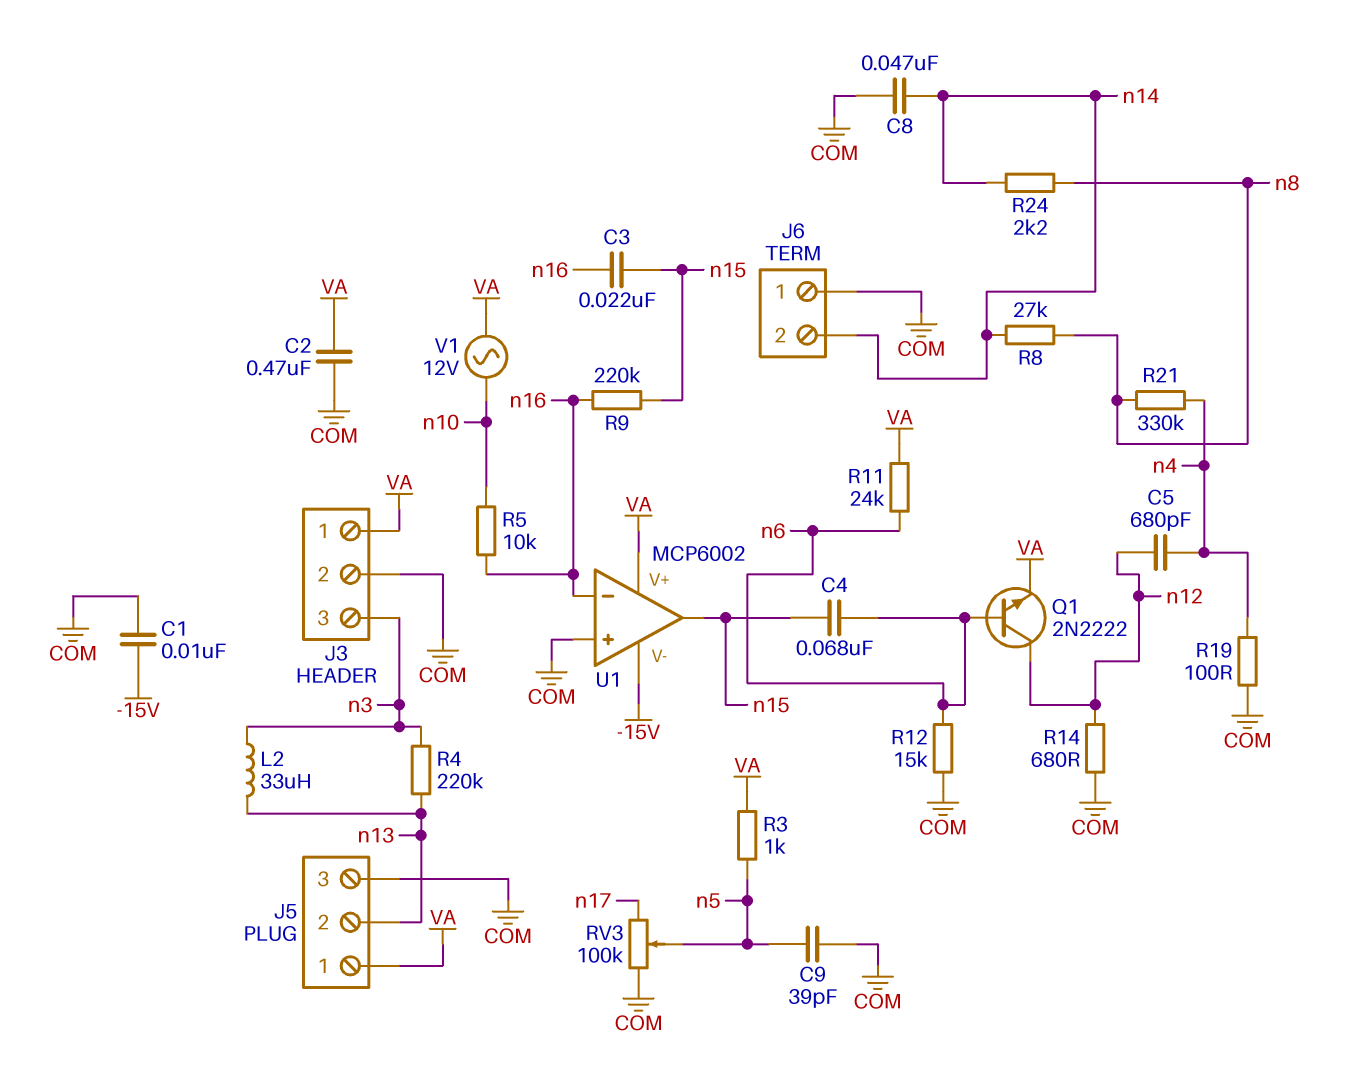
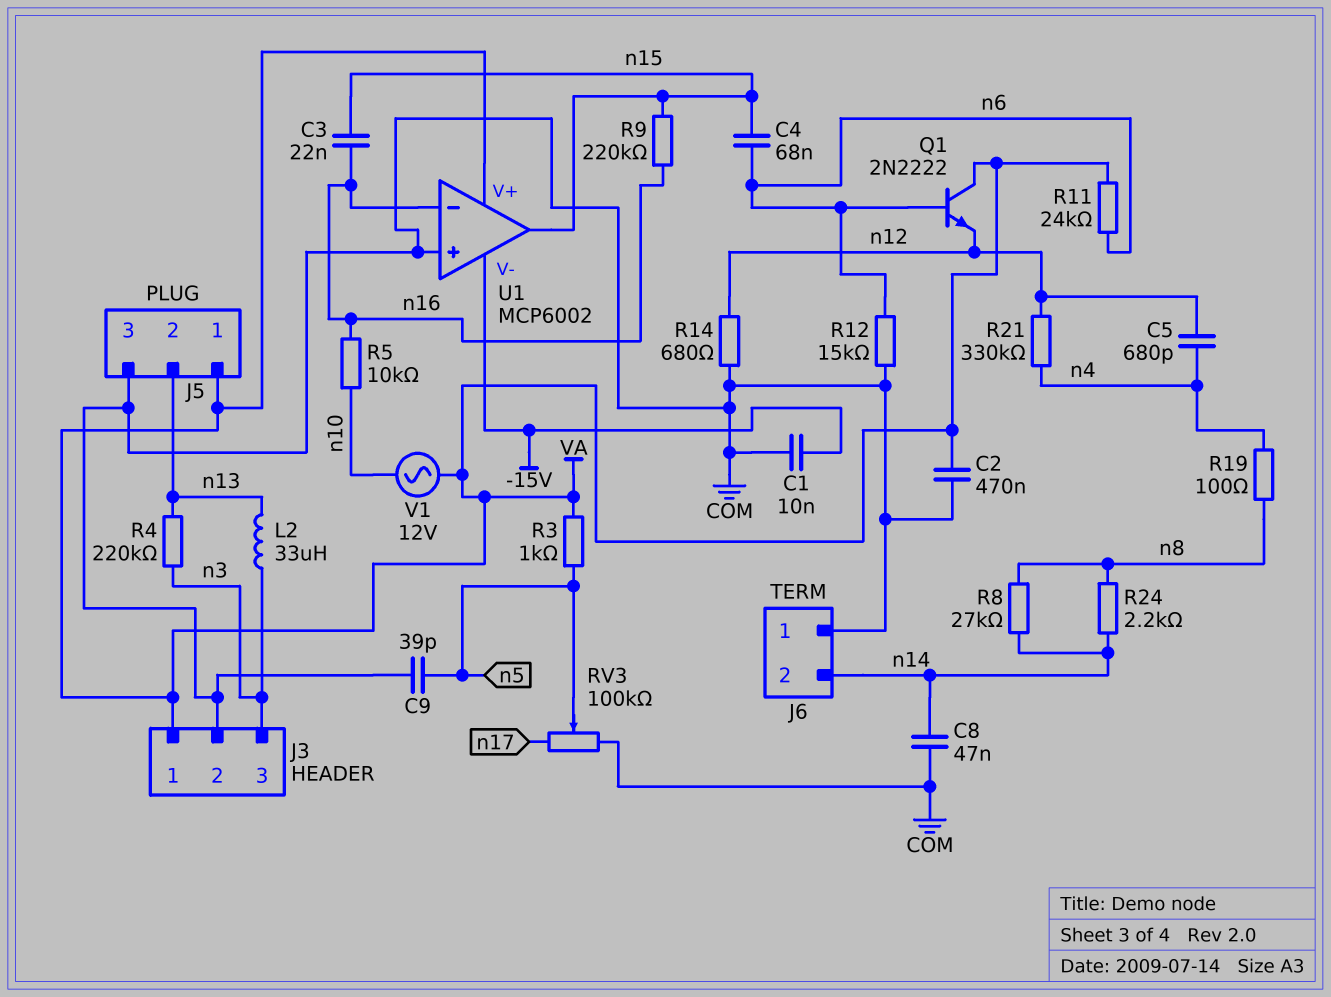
Q1: NPN 2N2222 (B n6, C n12, E VA) -> NPN 2N2222 (B n6, C VA, E n12)
R19: 100 (COM, n4) -> 100 (n4, n8)
R21: 330k (n4, n8) -> 330k (n4, n12)

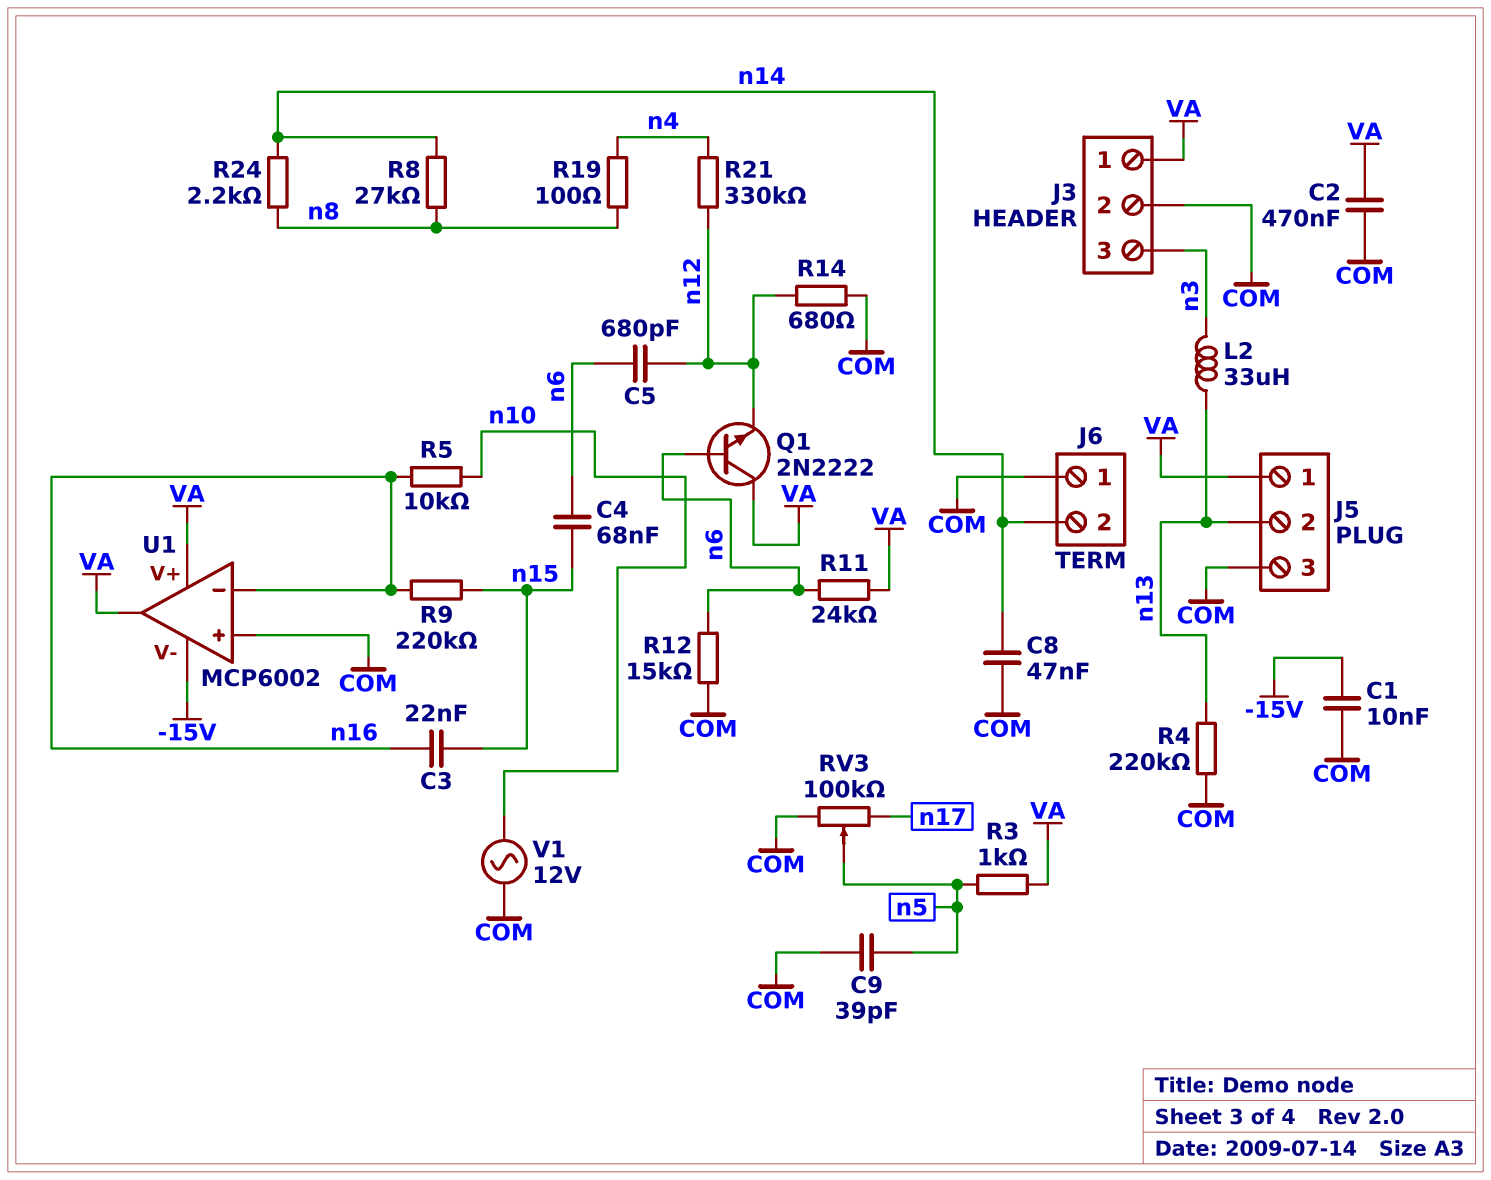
C5: 680pF (n4, n12) -> 680pF (n6, n12)
R4: 220k (n3, n13) -> 220k (COM, n13)
U1 pin out: n15 -> VA
V1: AC 12V (VA, n10) -> AC 12V (COM, n10)

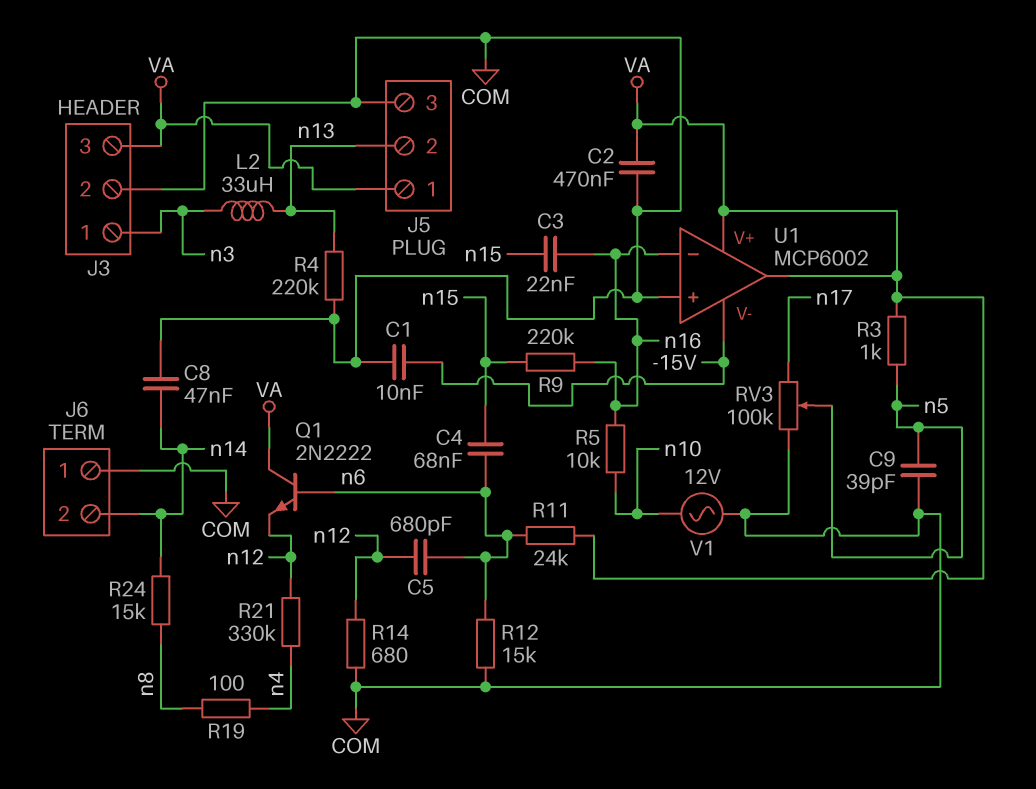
J3 pin 1: VA -> n3
J3 pin 3: n3 -> VA
R8: 27k (n8, n14) -> none
R24: 2.2k (n8, n14) -> 15k (n8, n14)

